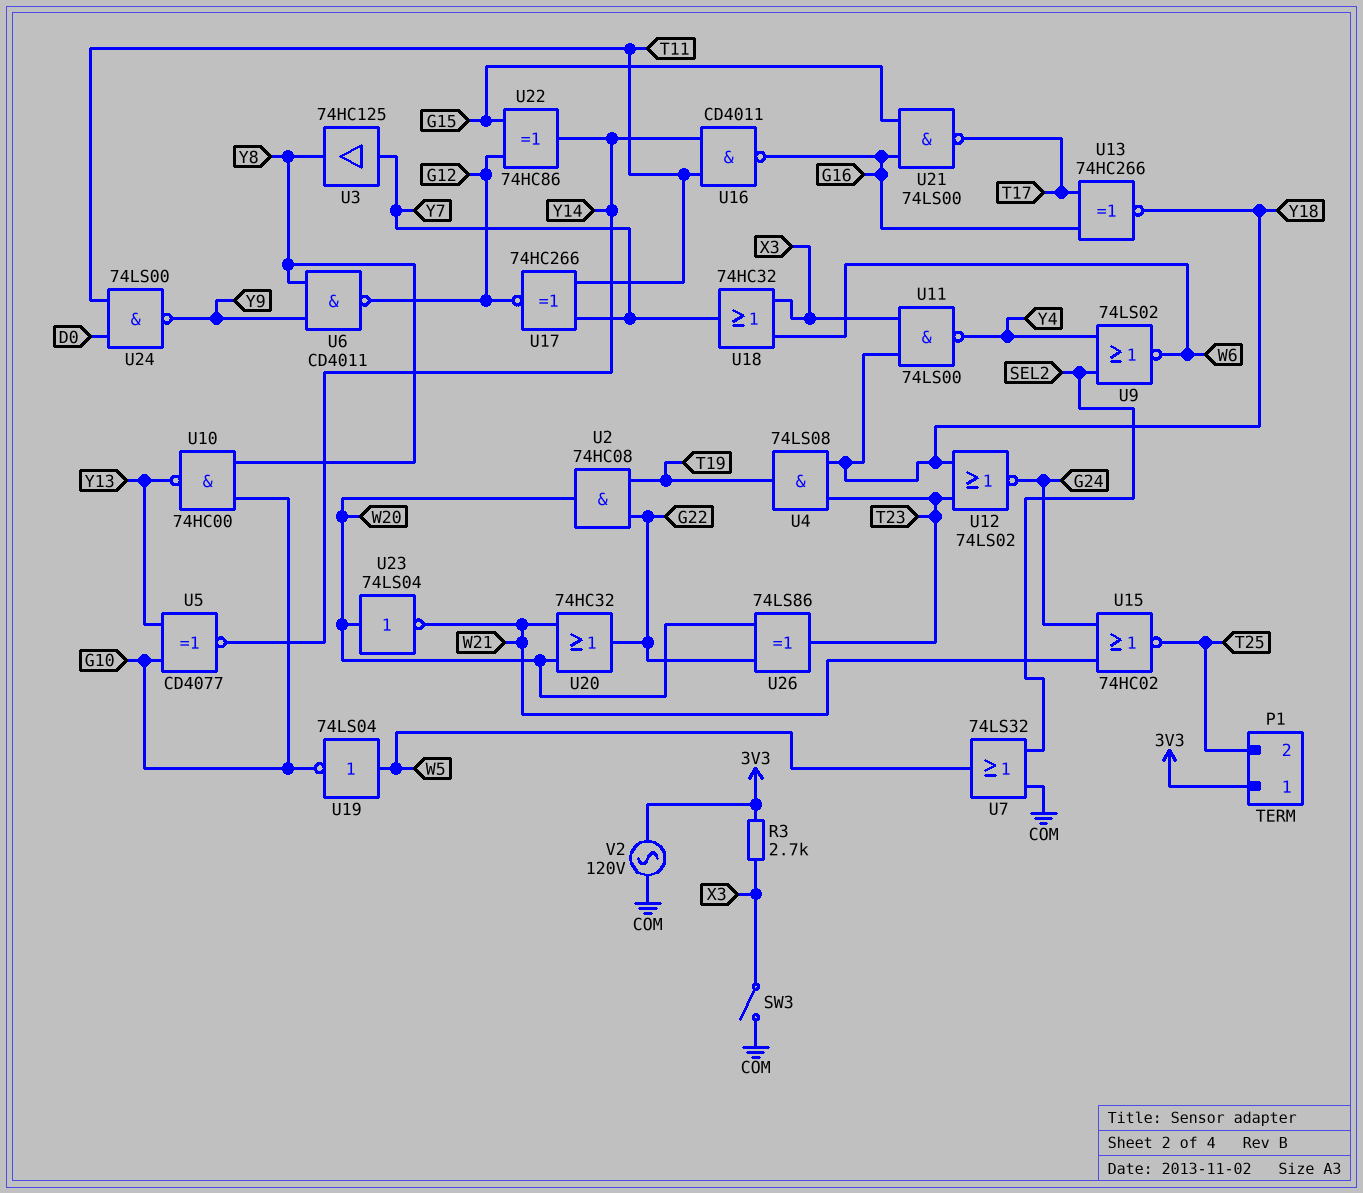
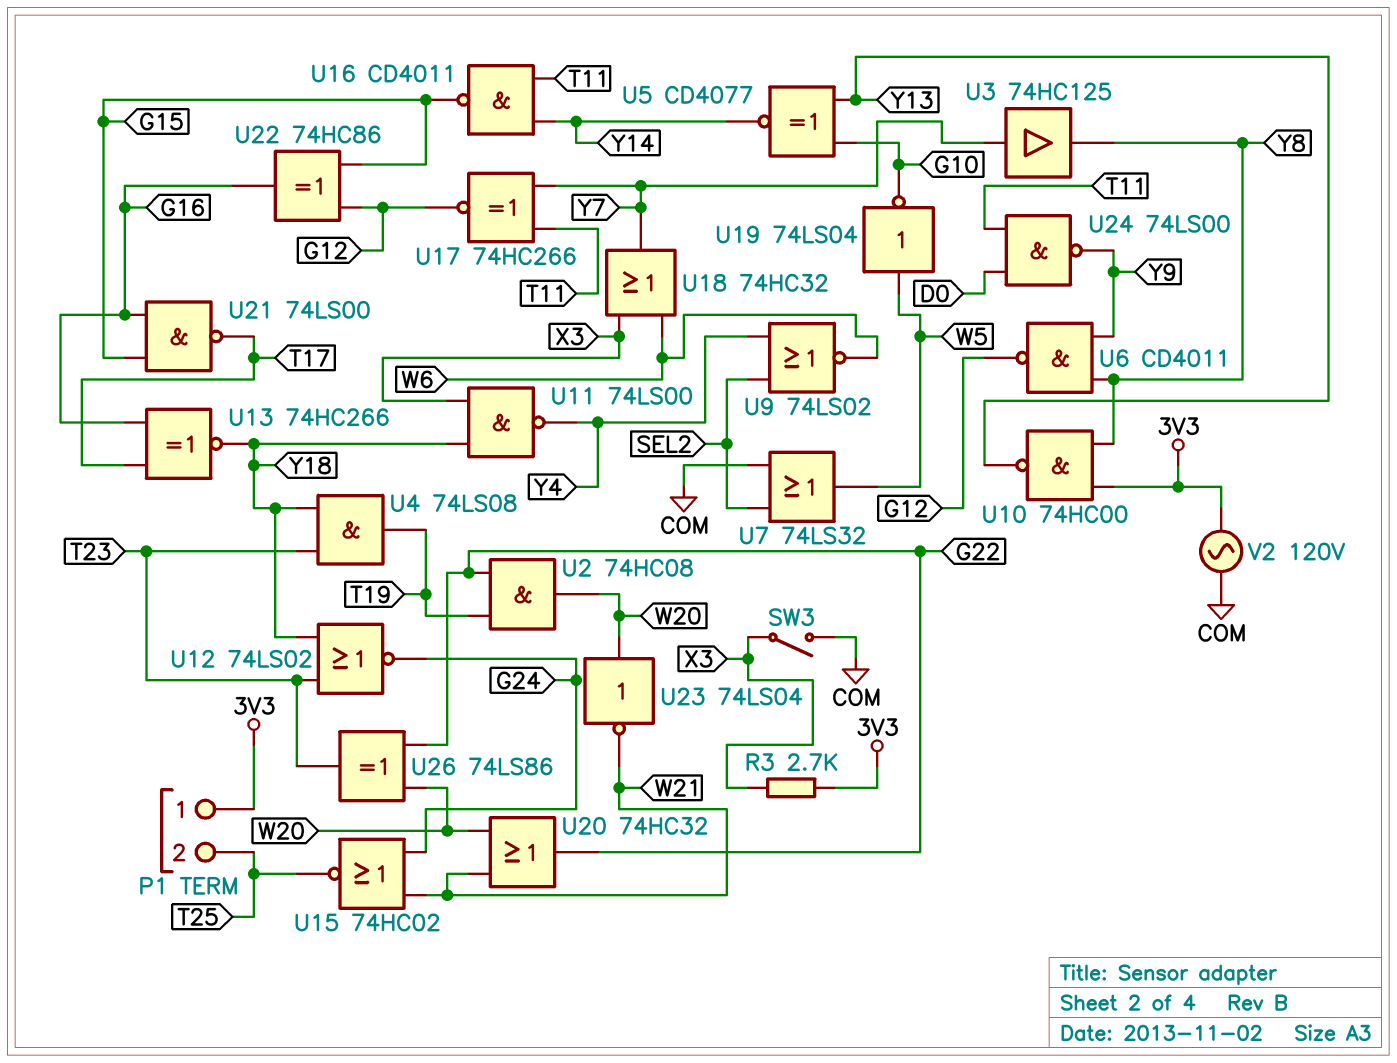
U10: NAND 74HC00 (in G10, in Y8, out Y13) -> NAND 74HC00 (in 3V3, in Y8, out Y13)
U16: NAND CD4011 (in T11, in Y14, out G16) -> NAND CD4011 (in T11, in Y14, out G15)
U22: XOR 74HC86 (in G12, in G15, out Y14) -> XOR 74HC86 (in G12, in G15, out G16)

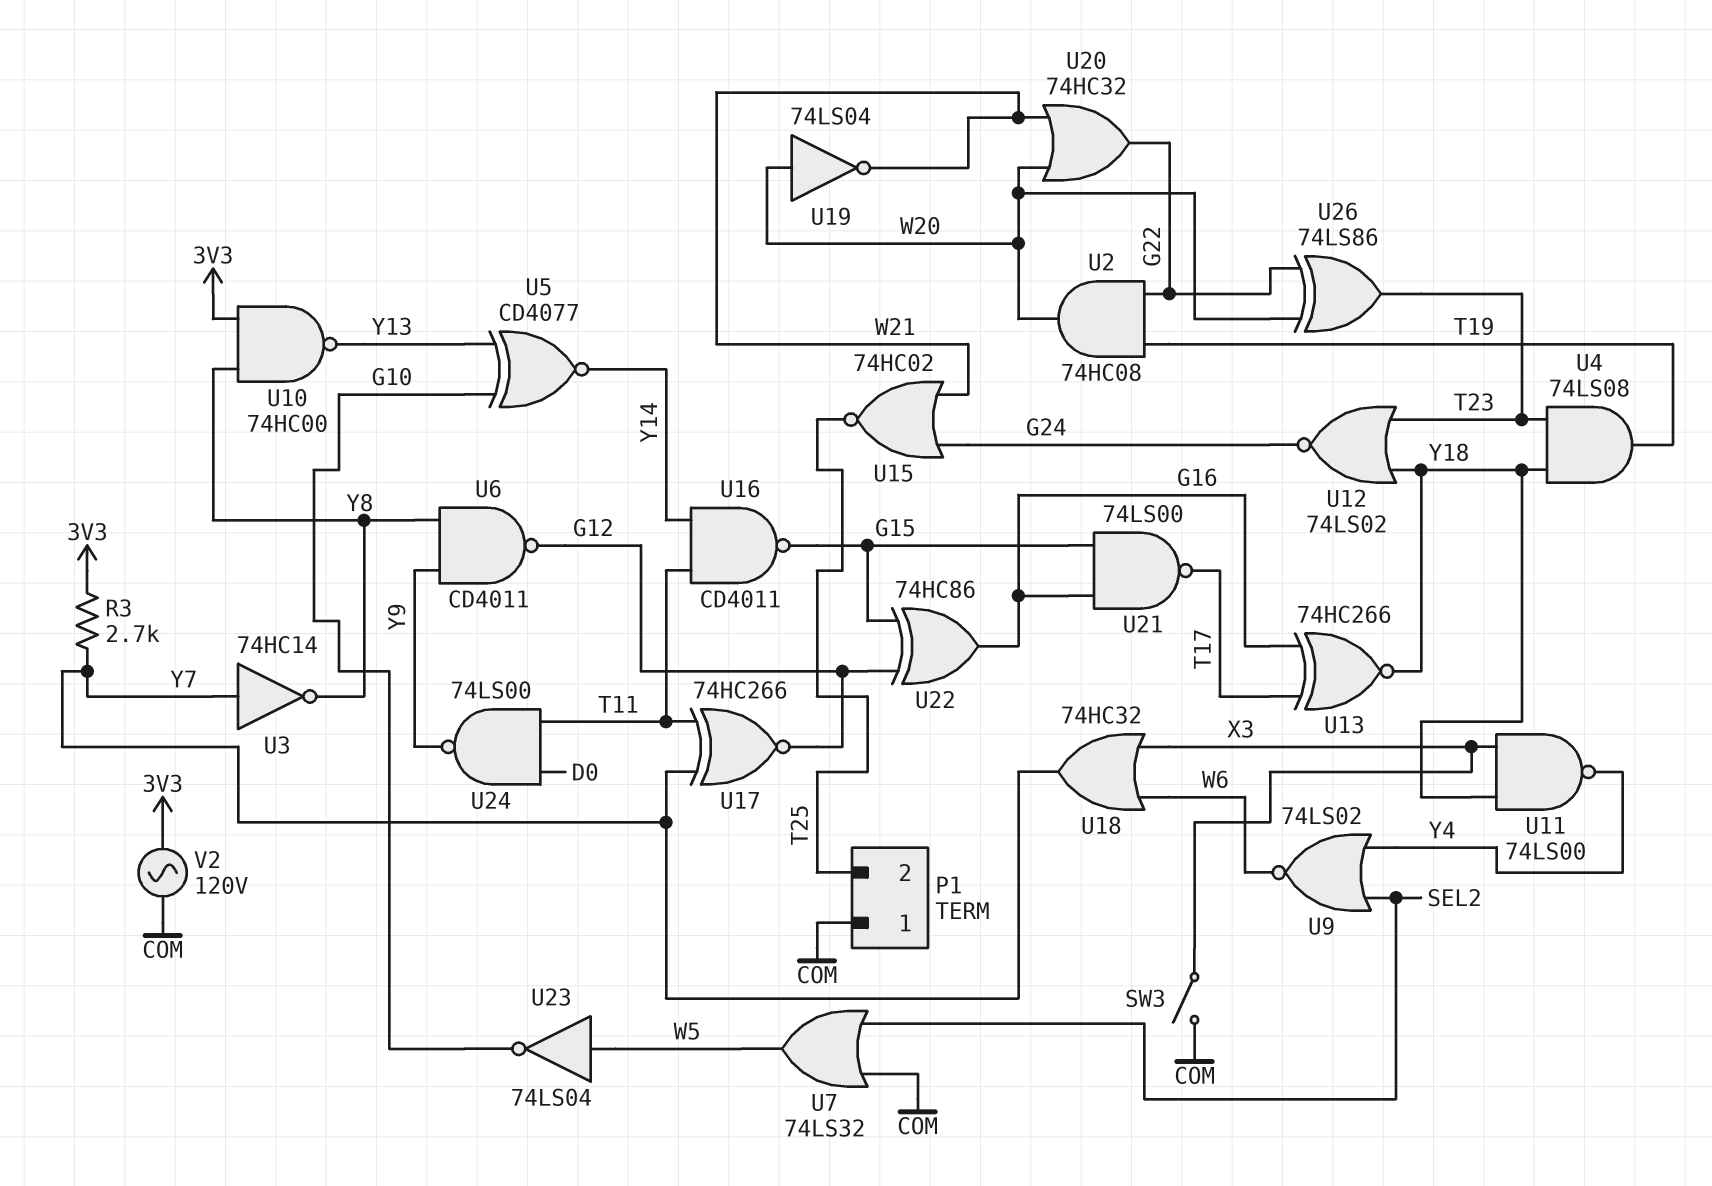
P1 pin 1: 3V3 -> COM
R3: 2.7k (3V3, X3) -> 2.7k (3V3, Y7)
U3: buffer 74HC125 (in Y7, out Y8) -> NOT 74HC14 (in Y7, out Y8)
U19: NOT 74LS04 (in W5, out G10) -> NOT 74LS04 (in W20, out W21)
U23: NOT 74LS04 (in W20, out W21) -> NOT 74LS04 (in W5, out G10)

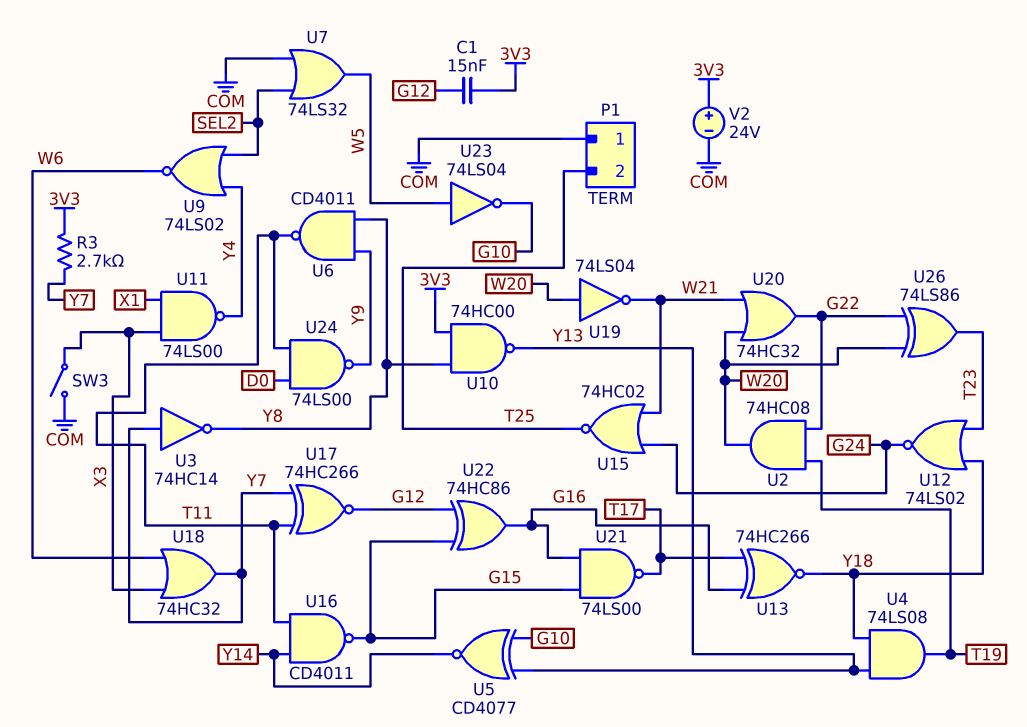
C1: none -> 15nF (3V3, G12)
U4: AND 74LS08 (in T23, in Y18, out T19) -> AND 74LS08 (in Y13, in Y18, out T19)
U6: NAND CD4011 (in Y8, in Y9, out G12) -> NAND CD4011 (in Y8, in Y9, out T11)
U11: NAND 74LS00 (in X3, in Y18, out Y4) -> NAND 74LS00 (in X1, in X3, out Y4)
V2: AC 120V (3V3, COM) -> 24V (plus 3V3, minus COM)

